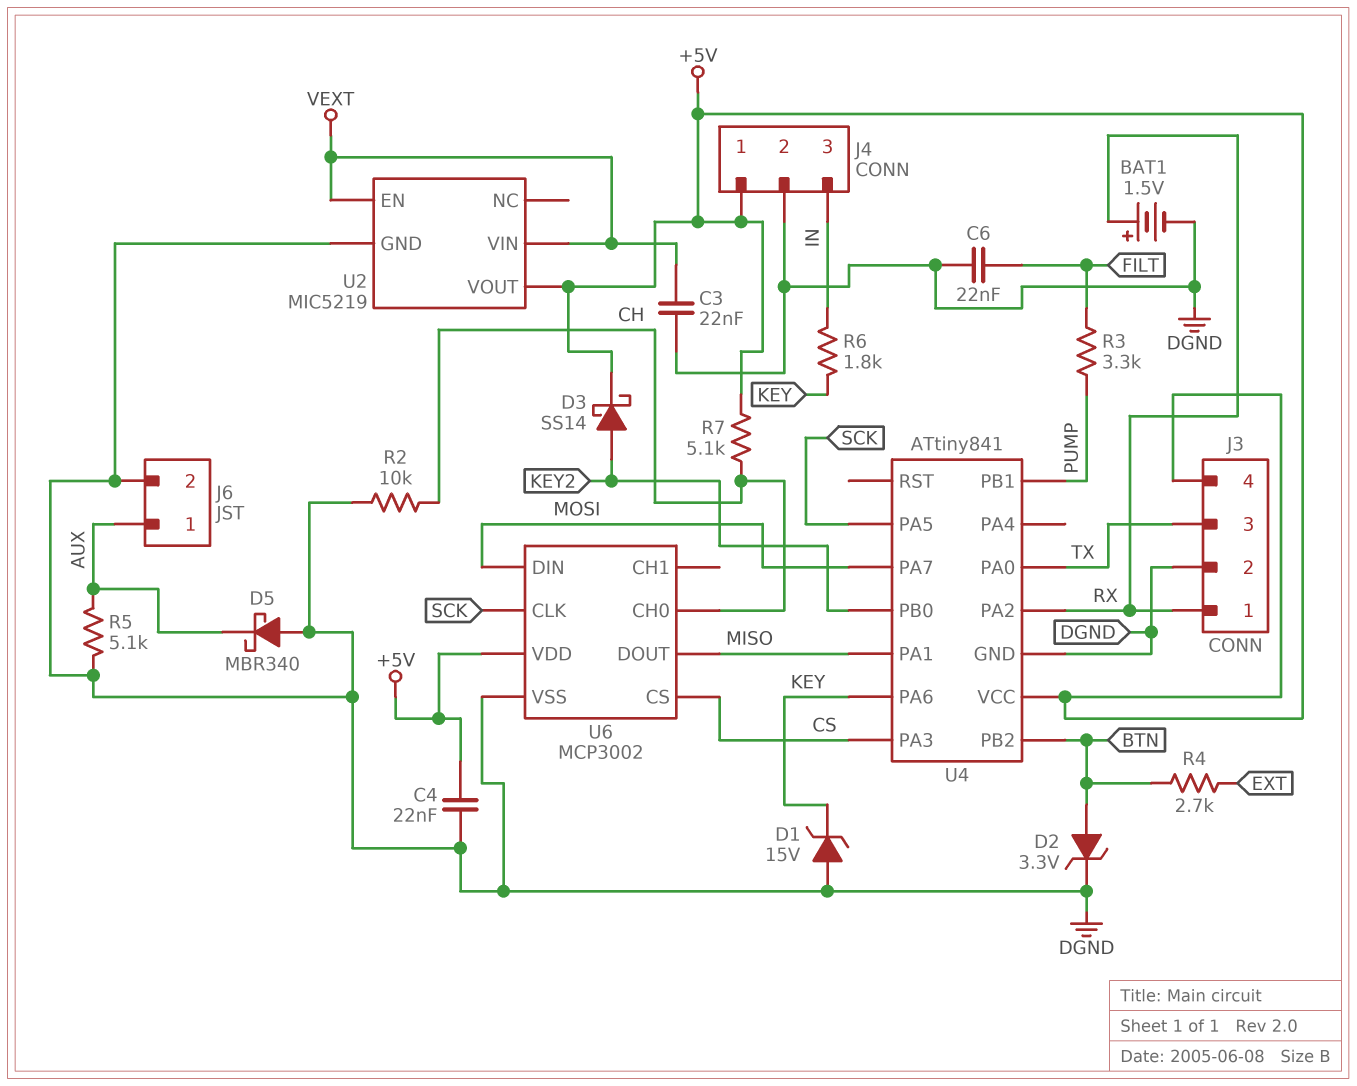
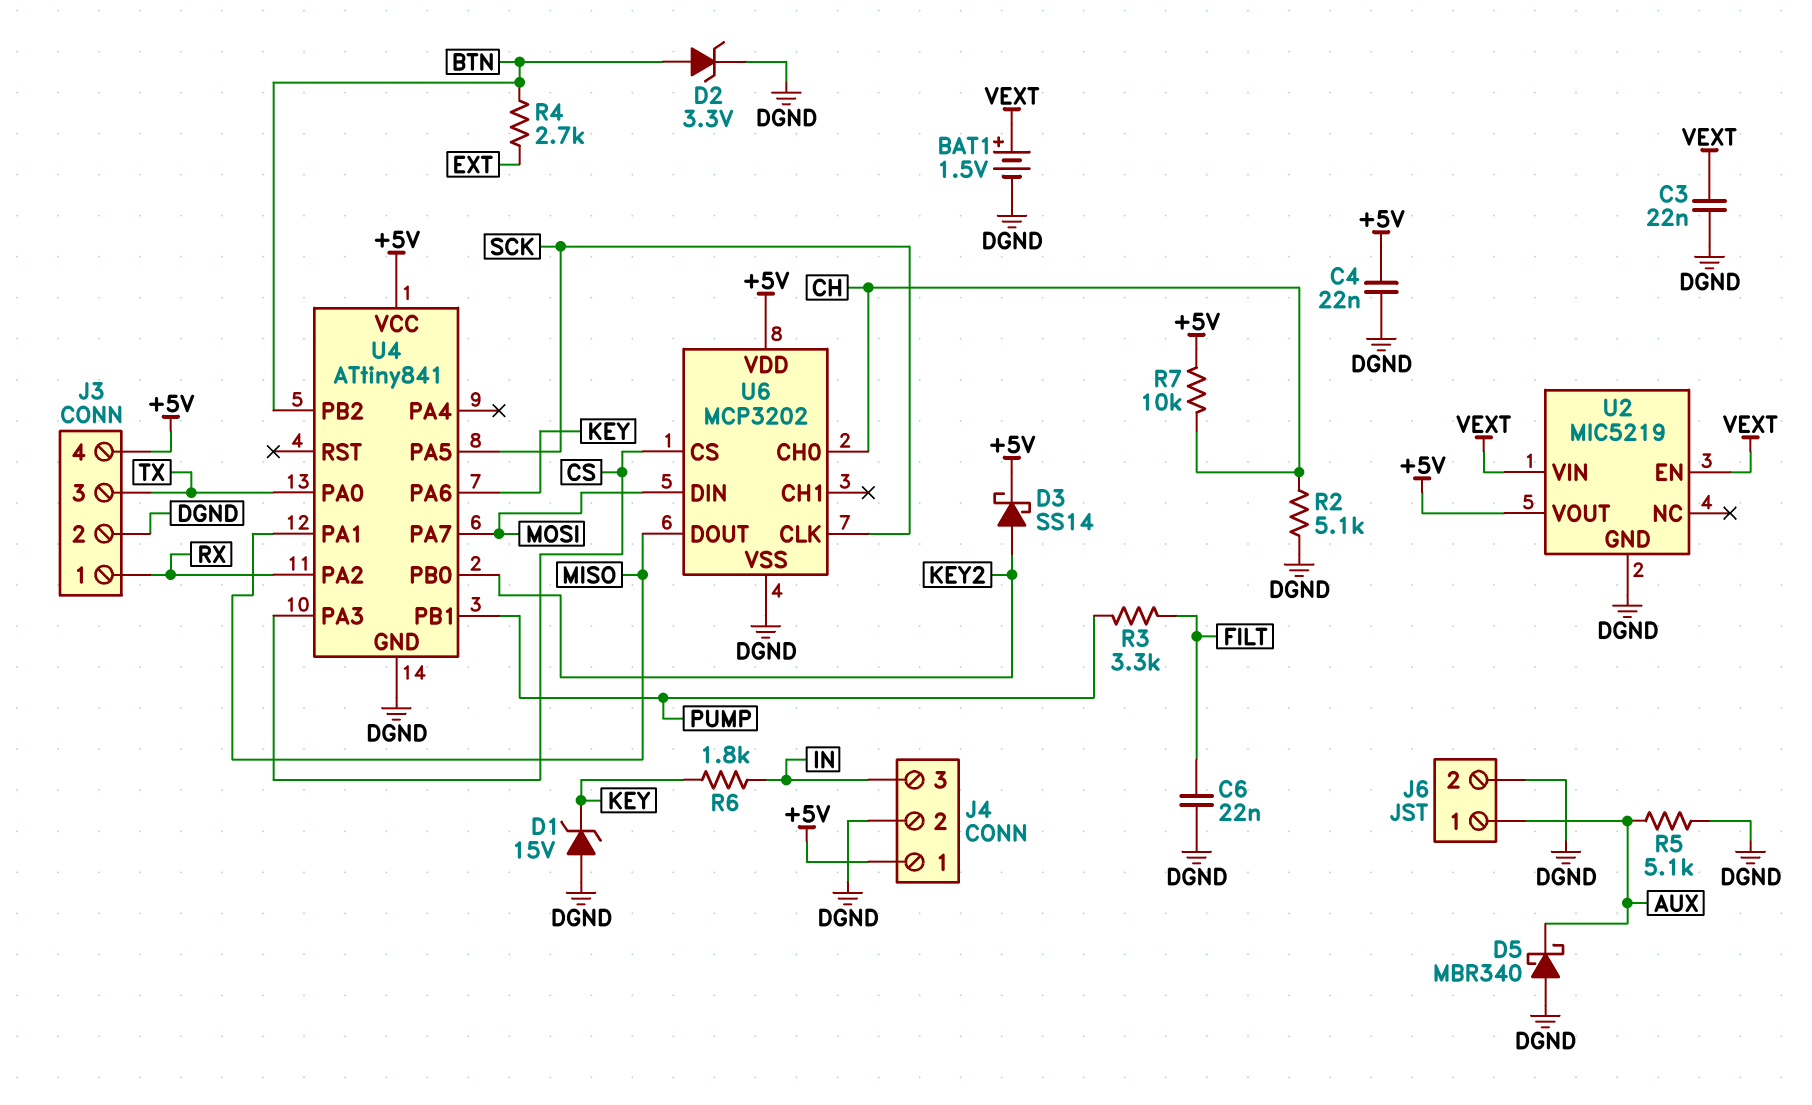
BAT1: 1.5V (plus RX, minus DGND) -> 1.5V (plus VEXT, minus DGND)
R2: 10k (CH, DGND) -> 5.1k (CH, DGND)
R7: 5.1k (+5V, CH) -> 10k (+5V, CH)
U6: MCP3002 -> MCP3202

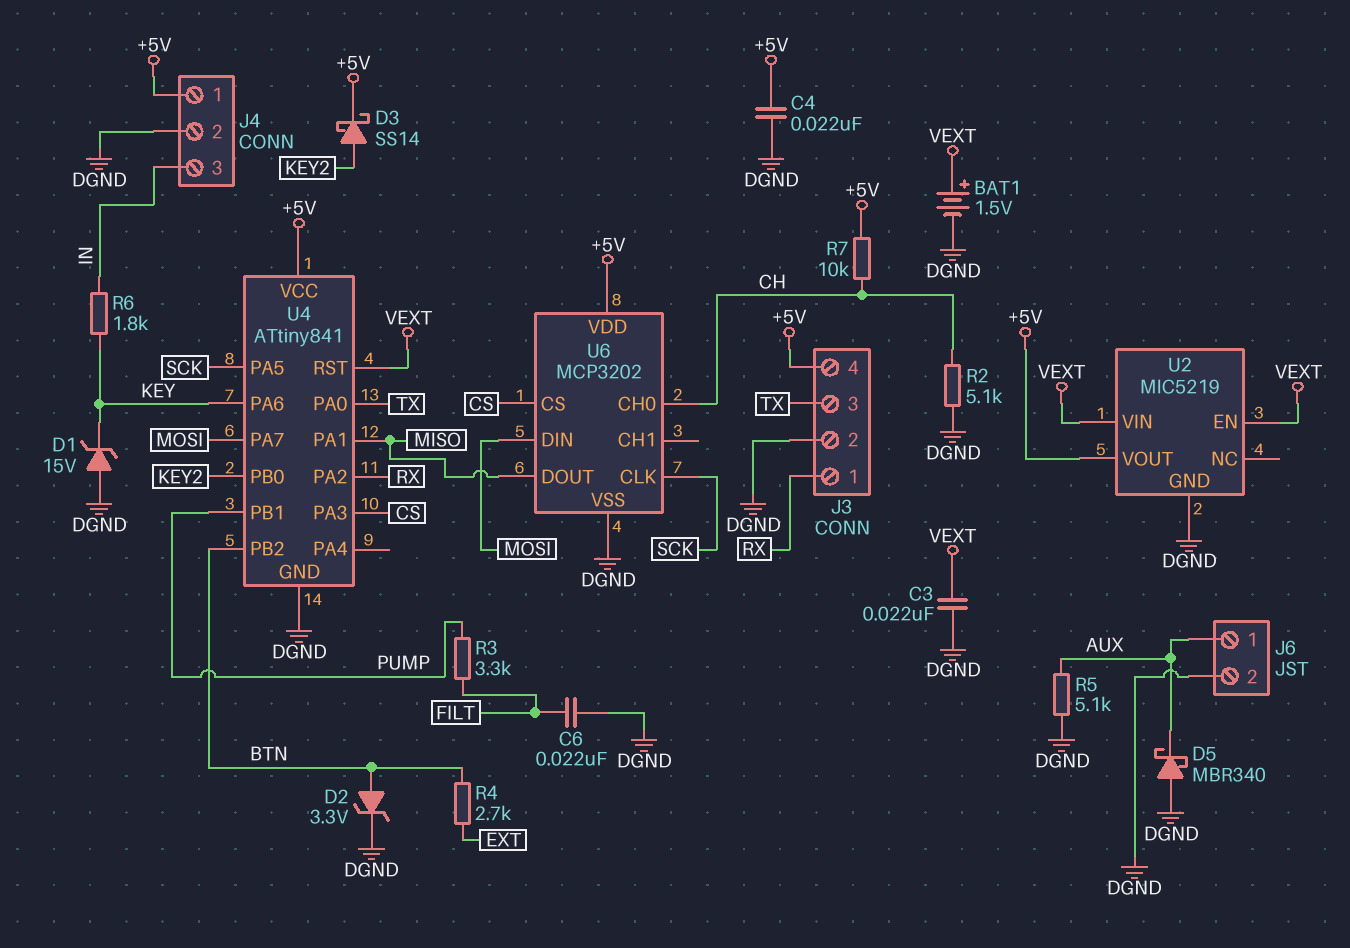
U4 pin RST: none -> VEXT

